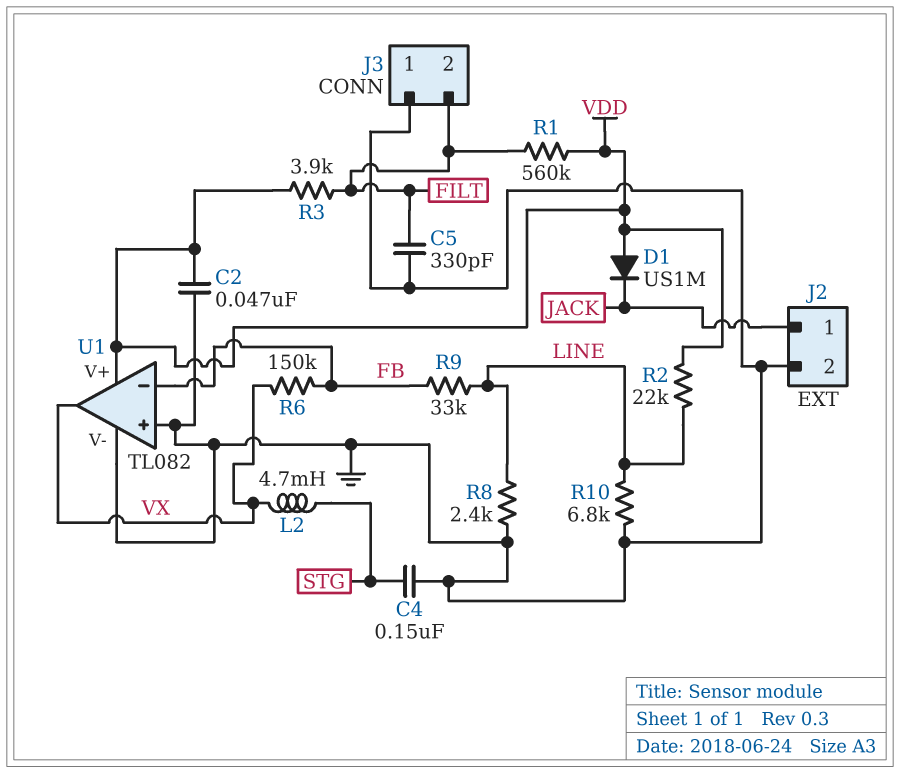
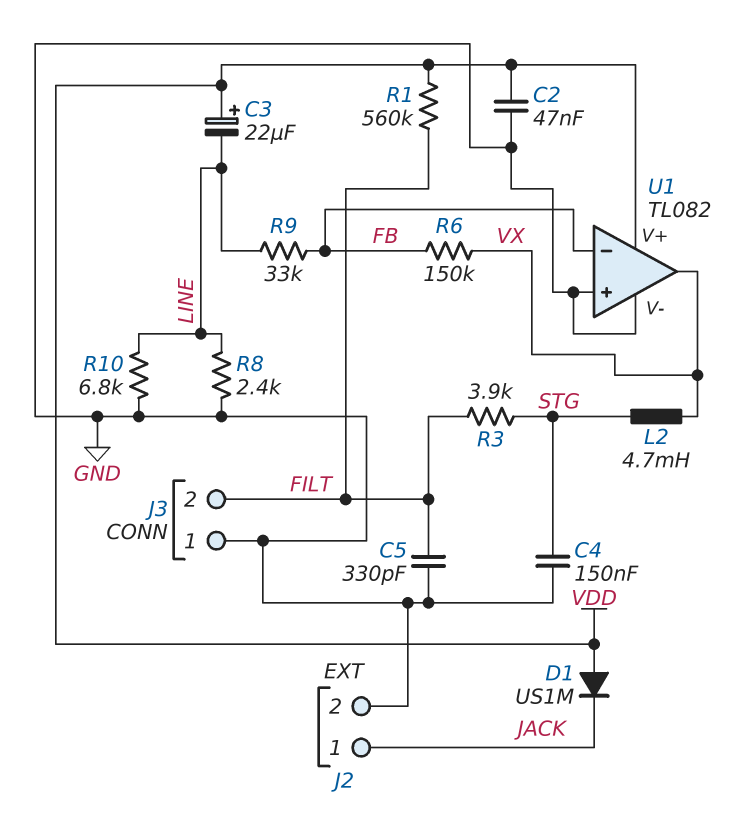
C3: none -> 22uF (plus VDD, minus LINE)
R2: 22k (LINE, VDD) -> none
R3: 3.9k (FILT, VDD) -> 3.9k (FILT, STG)

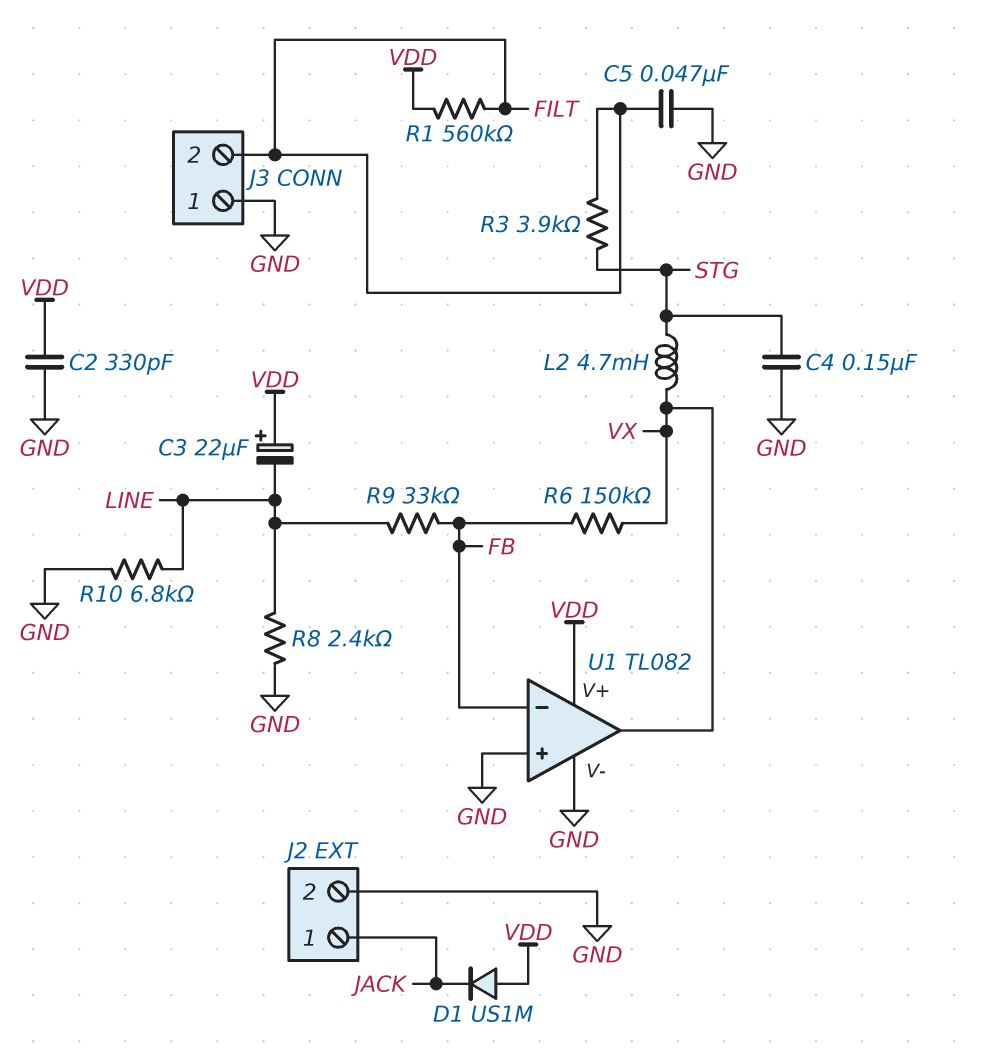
C2: 47nF (GND, VDD) -> 330pF (GND, VDD)
C5: 330pF (FILT, GND) -> 47nF (FILT, GND)

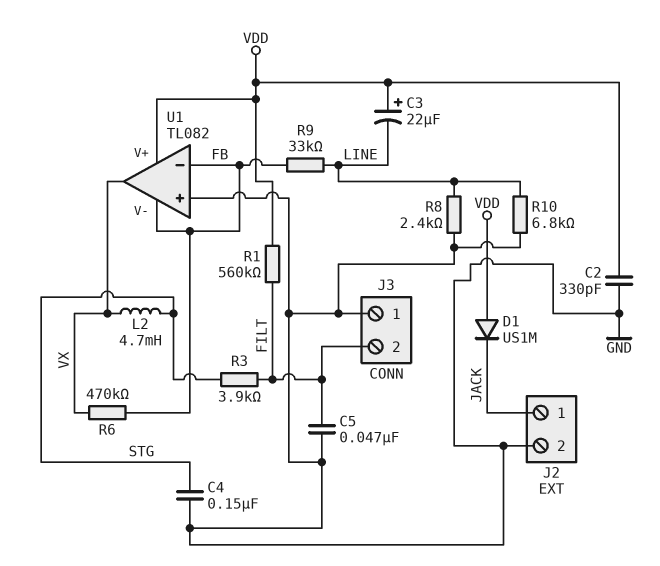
R6: 150k (FB, VX) -> 470k (FB, VX)
U1 pin V-: GND -> FB

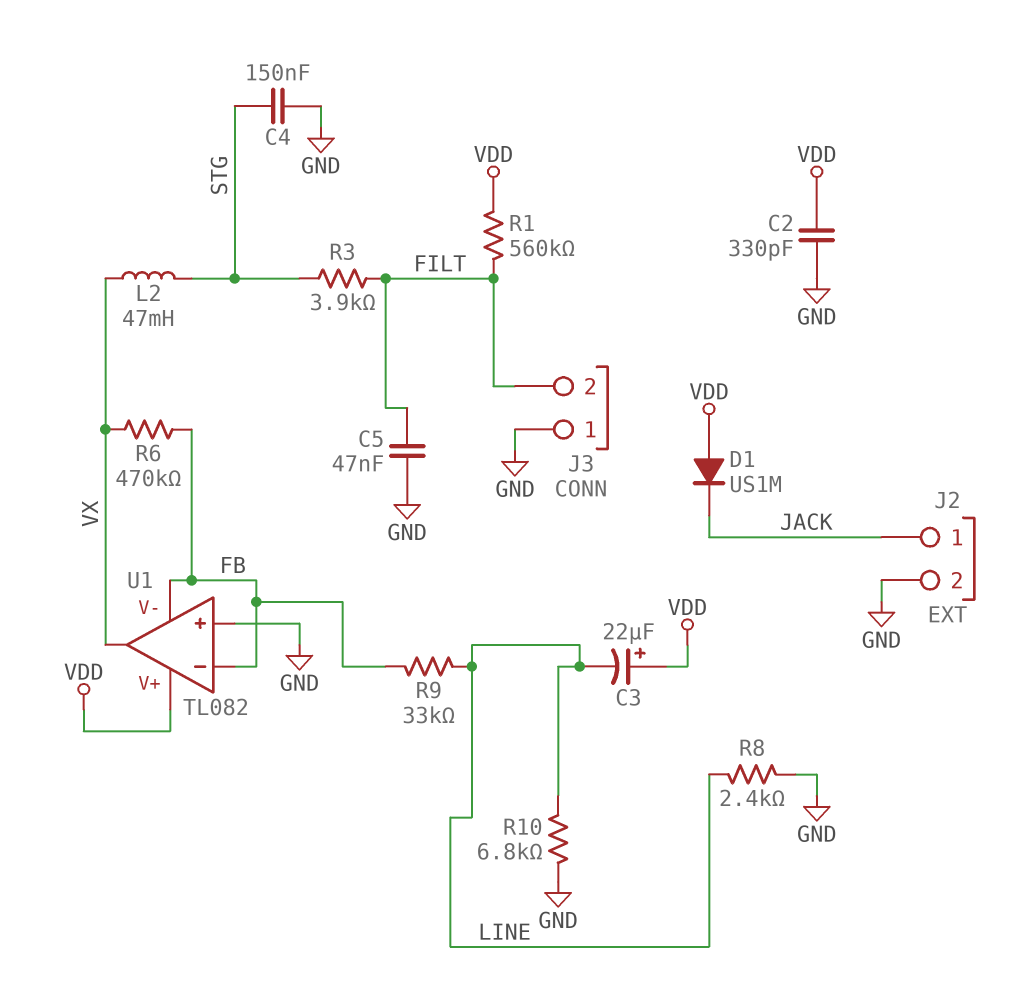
L2: 4.7mH (STG, VX) -> 47mH (STG, VX)

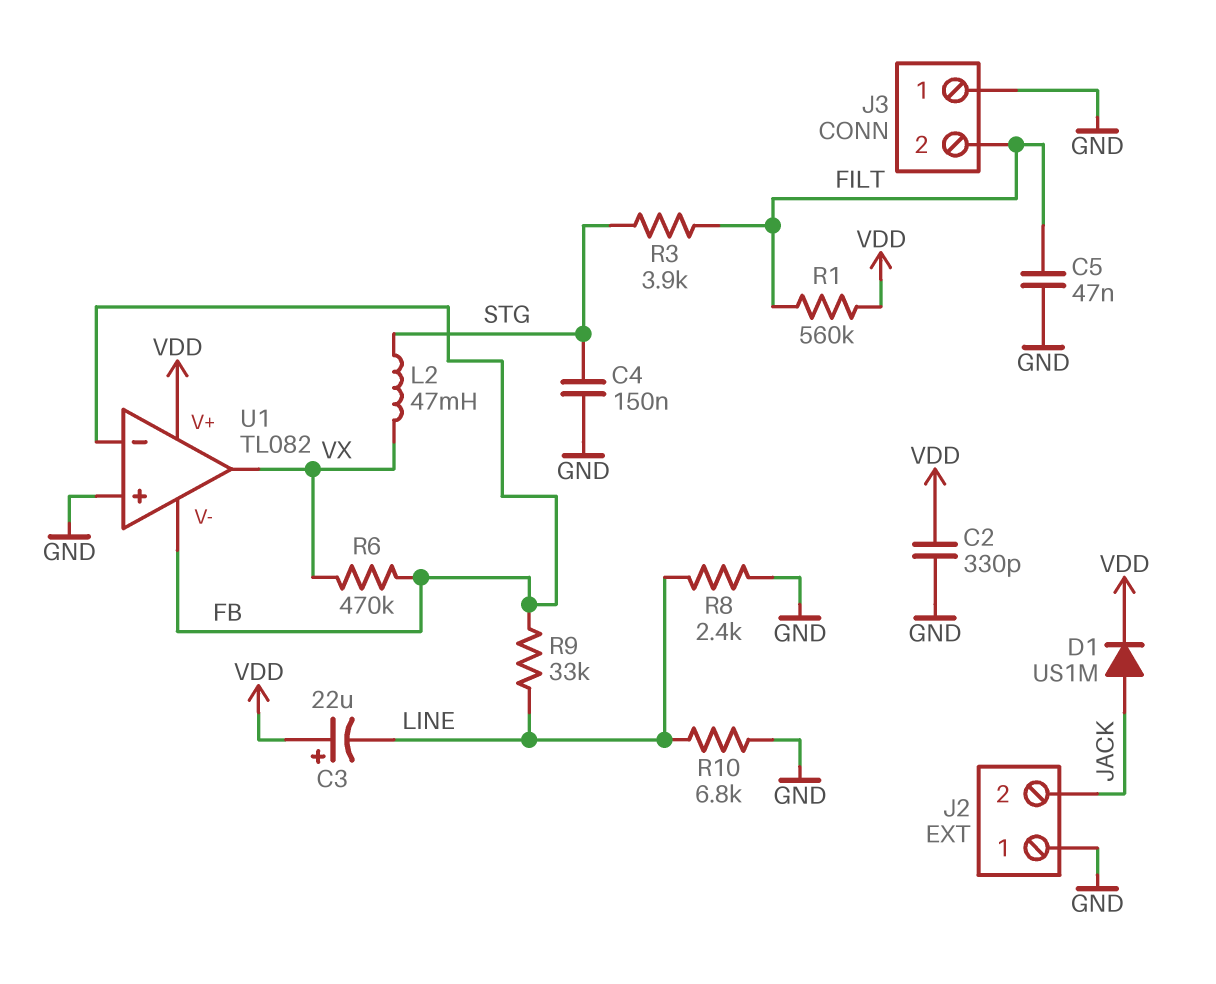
D1: diode US1M (A VDD, K JACK) -> diode US1M (A JACK, K VDD)
J2 pin 1: JACK -> GND
J2 pin 2: GND -> JACK

